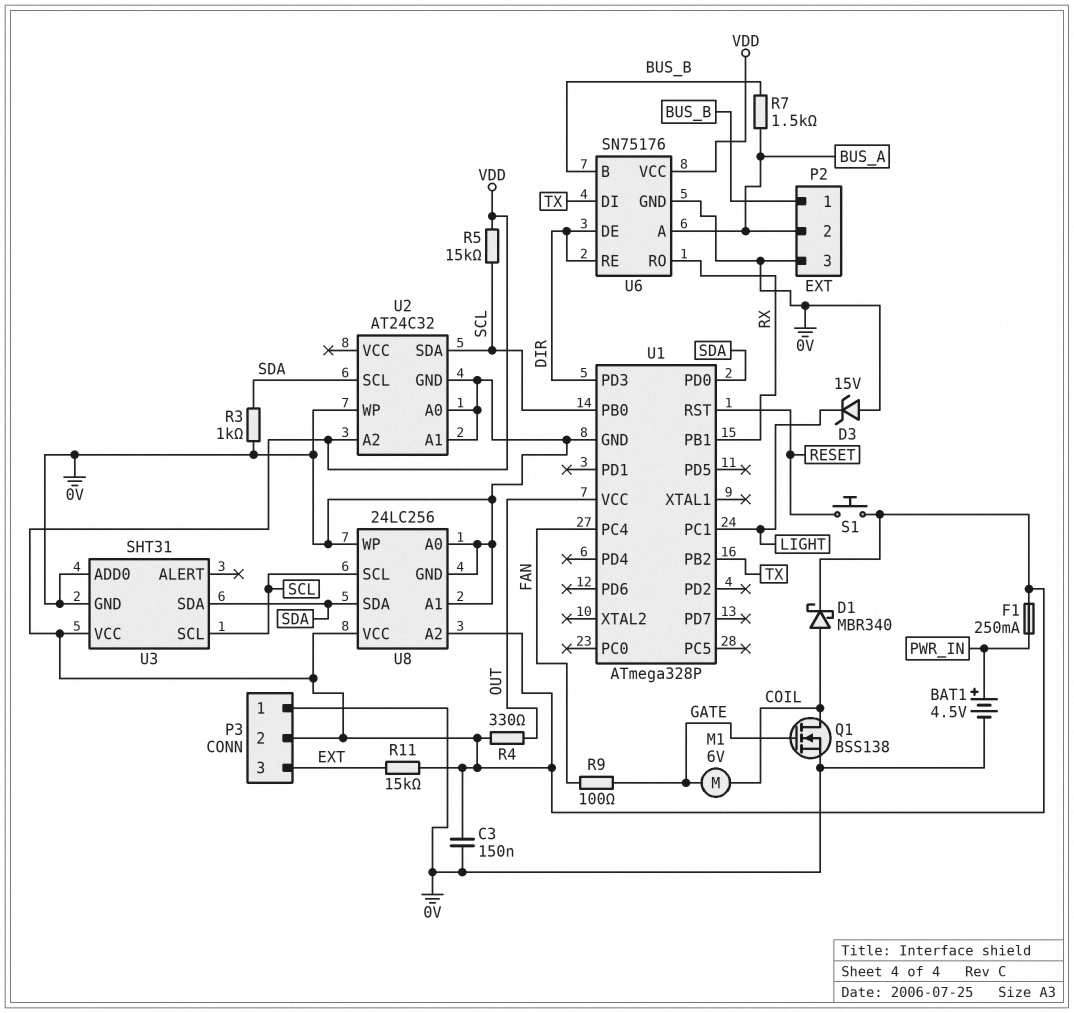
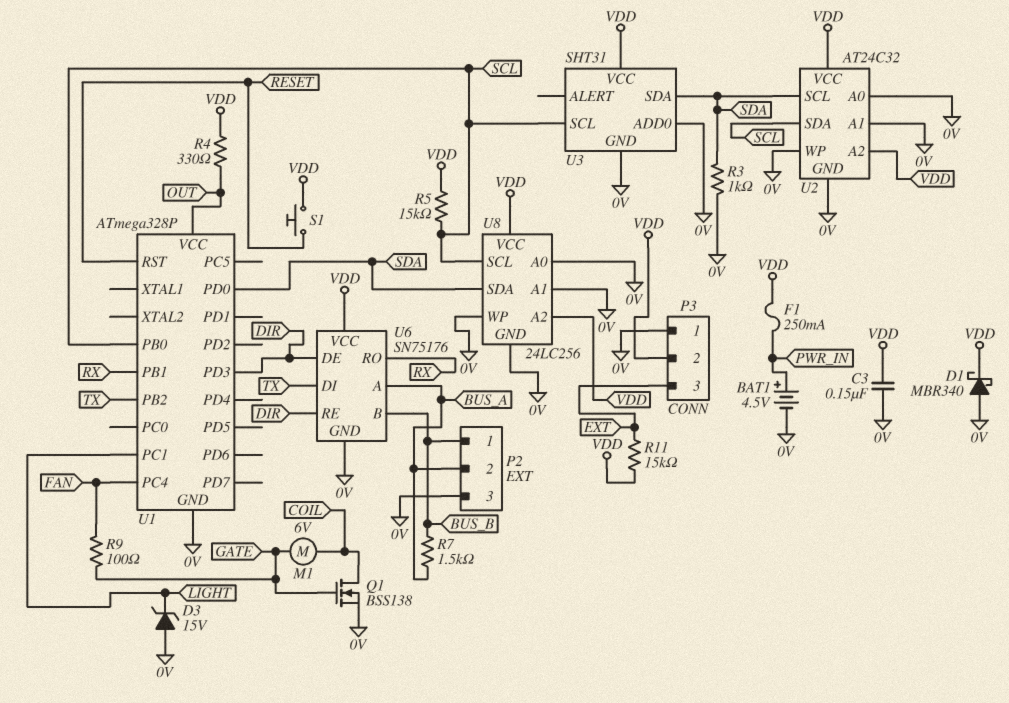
D1: schottky MBR340 (A COIL, K VDD) -> schottky MBR340 (A 0V, K VDD)
U2 pin VCC: none -> VDD

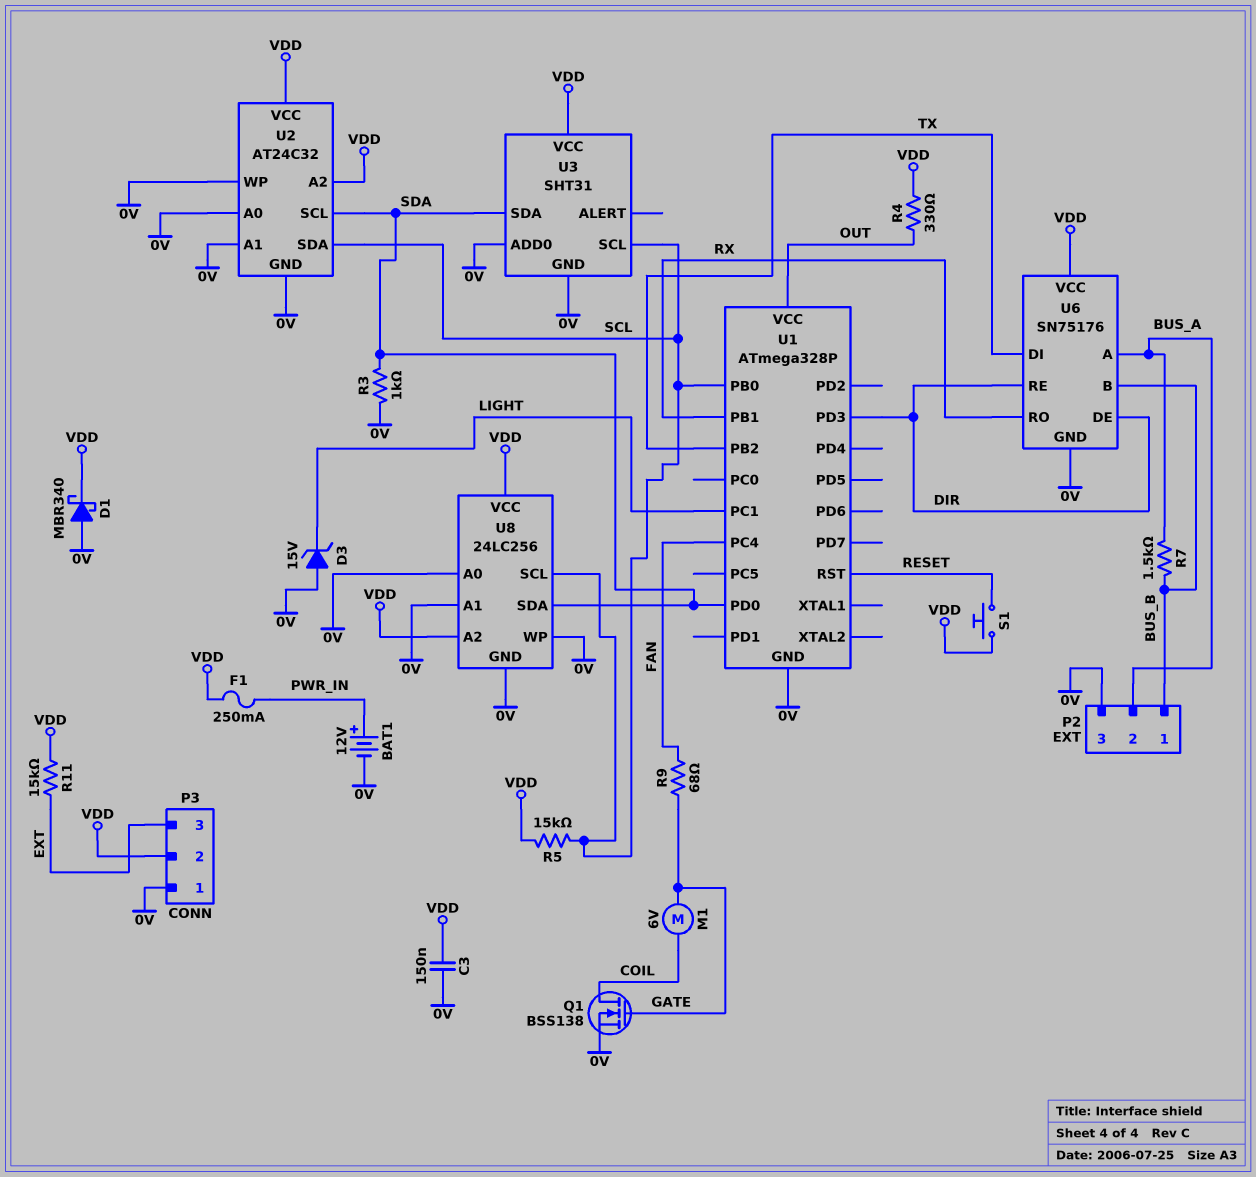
BAT1: 4.5V (plus PWR_IN, minus 0V) -> 12V (plus PWR_IN, minus 0V)
R9: 100 (FAN, GATE) -> 68 (FAN, GATE)

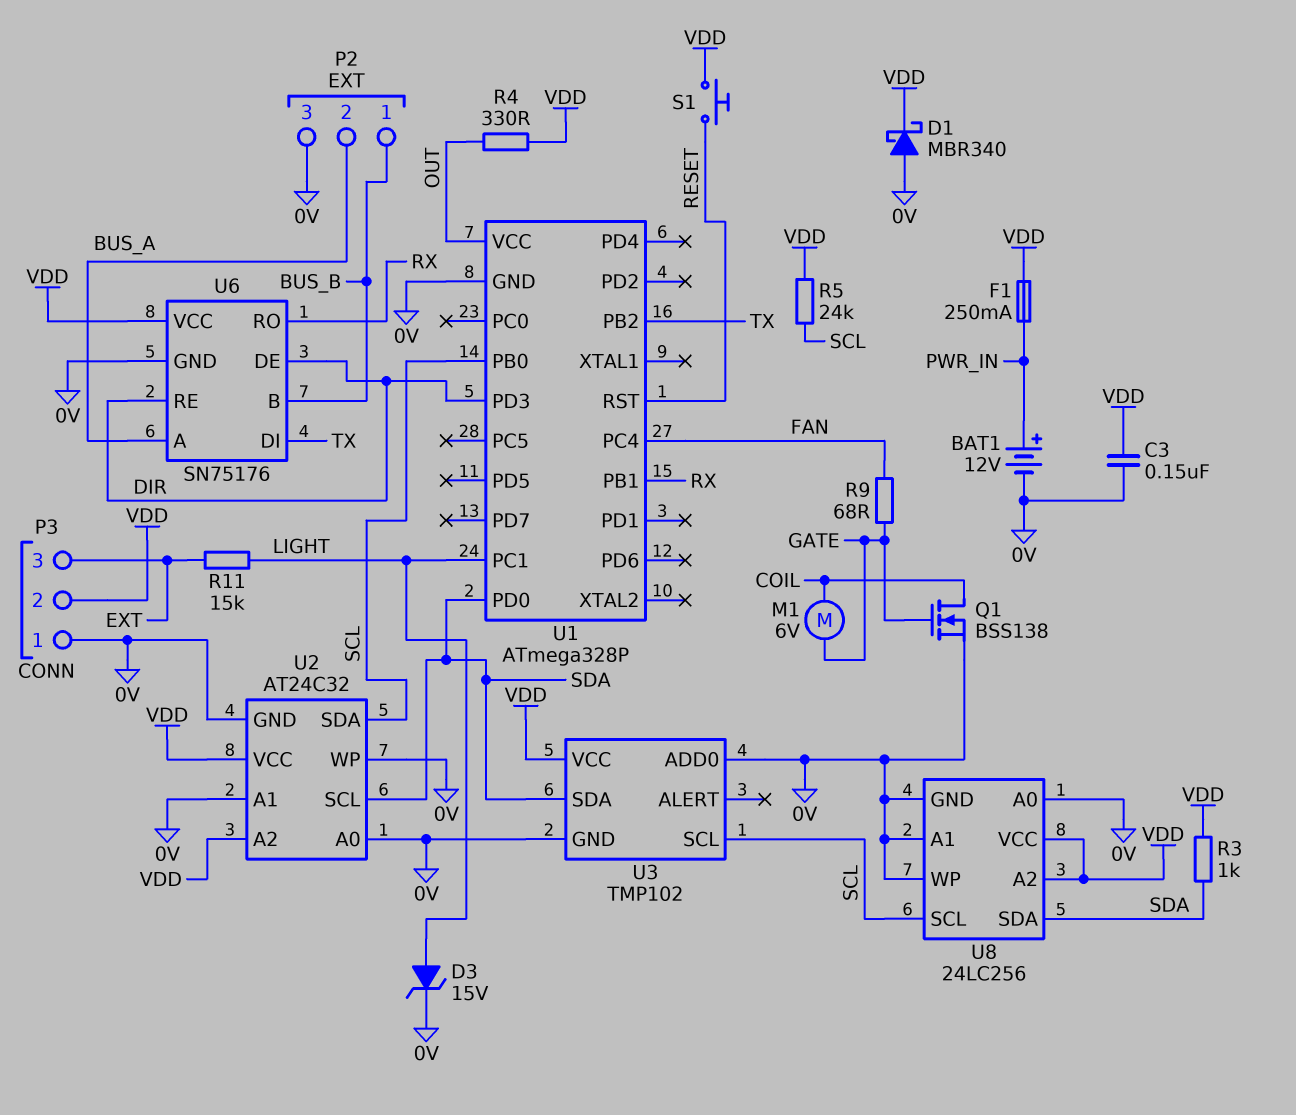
D3: zener 15V (A 0V, K LIGHT) -> zener 15V (A LIGHT, K 0V)
R3: 1k (0V, SDA) -> 1k (SDA, VDD)
R5: 15k (SCL, VDD) -> 24k (SCL, VDD)
R7: 1.5k (BUS_A, BUS_B) -> none
R11: 15k (EXT, VDD) -> 15k (EXT, LIGHT)
U3: SHT31 -> TMP102

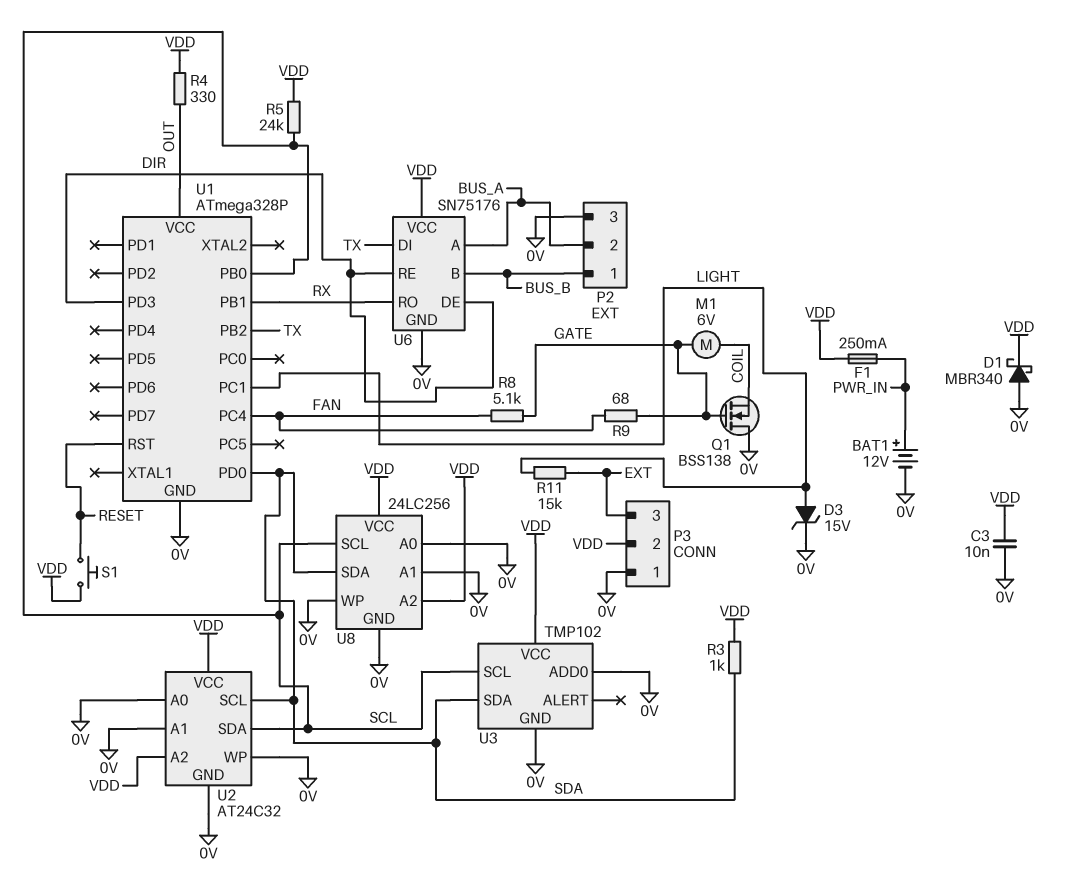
C3: 150nF (0V, VDD) -> 10nF (0V, VDD)
Q1: NMOS BSS138 (G GATE, D COIL, S 0V) -> NMOS BSS138 (G GATE, D 0V, S COIL)
R8: none -> 5.1k (FAN, GATE)

